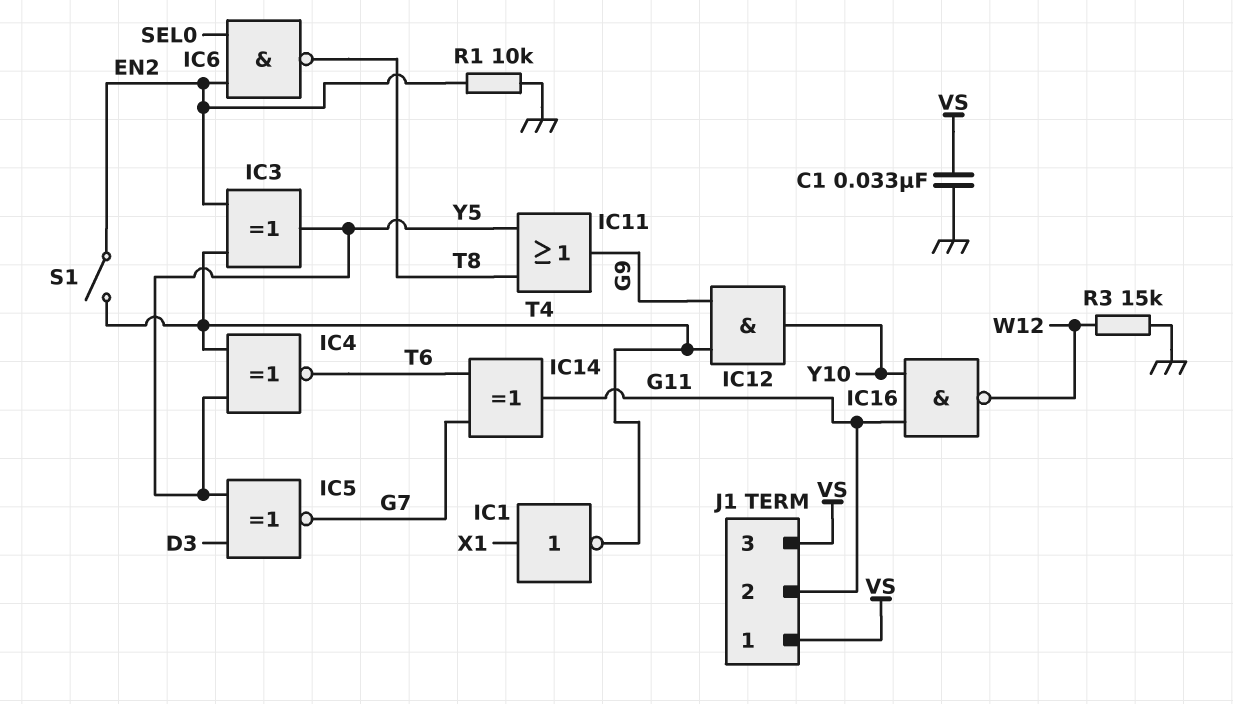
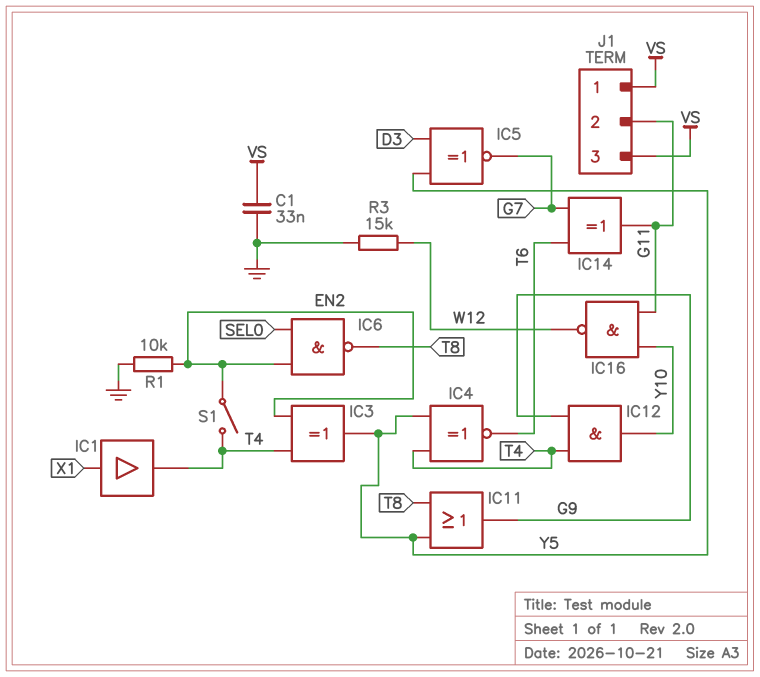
IC1: NOT (in X1, out T4) -> buffer (in X1, out T4)

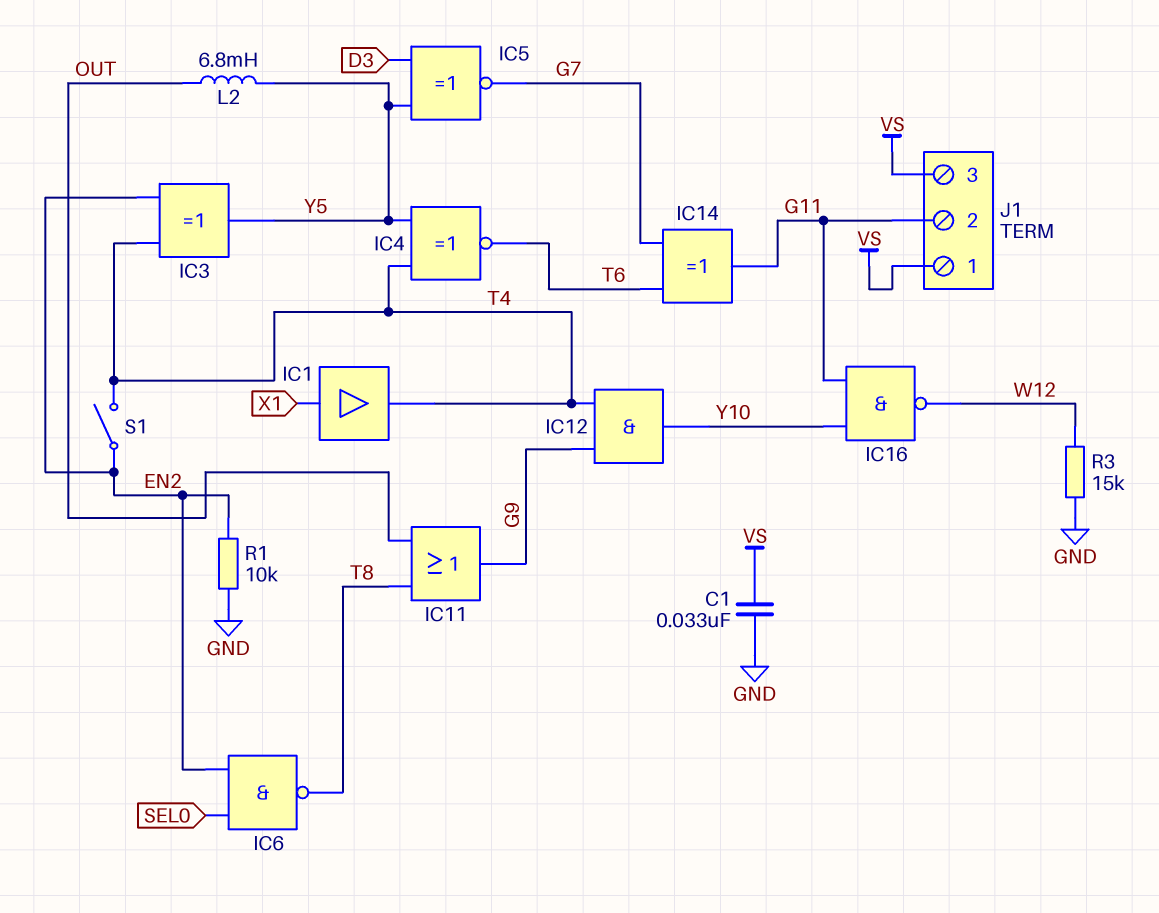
IC11: OR (in T8, in Y5, out G9) -> OR (in OUT, in T8, out G9)
L2: none -> 6.8mH (OUT, Y5)

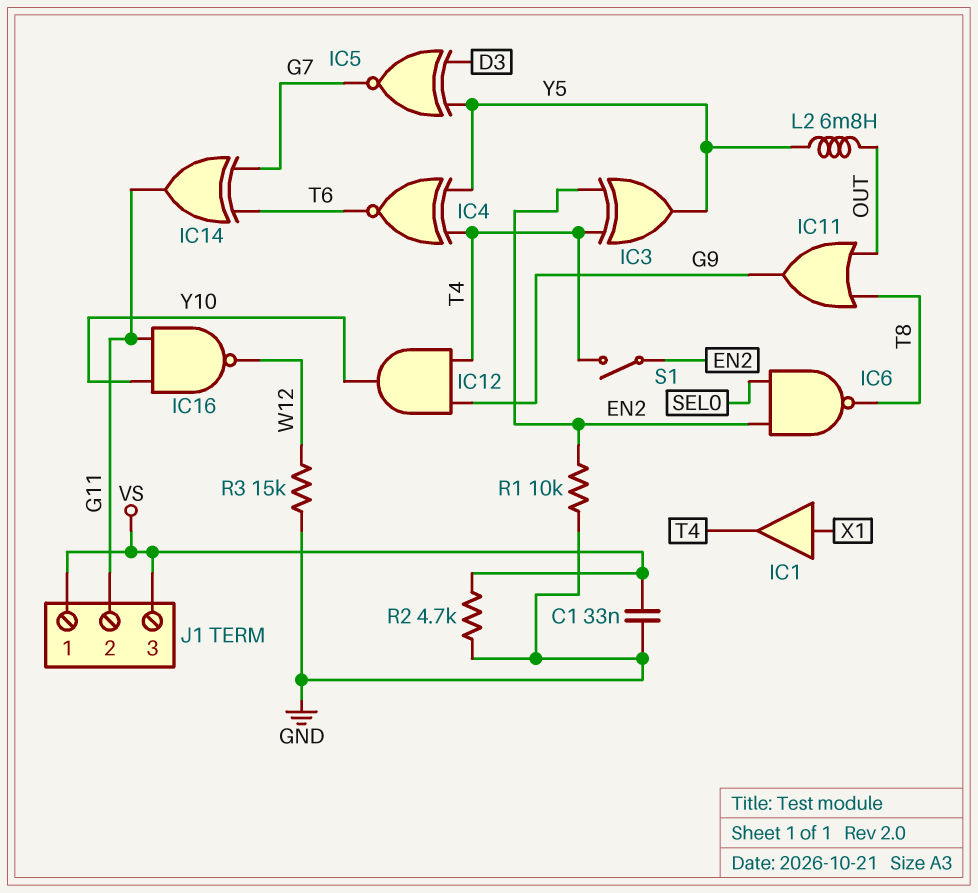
R2: none -> 4.7k (GND, VS)

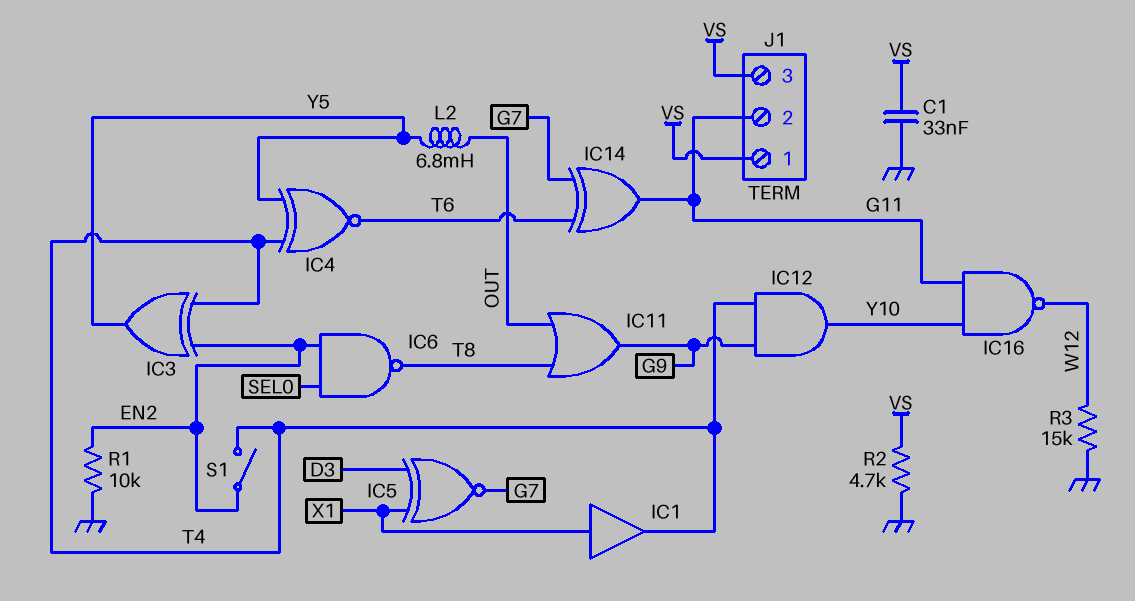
IC5: XNOR (in D3, in Y5, out G7) -> XNOR (in D3, in X1, out G7)

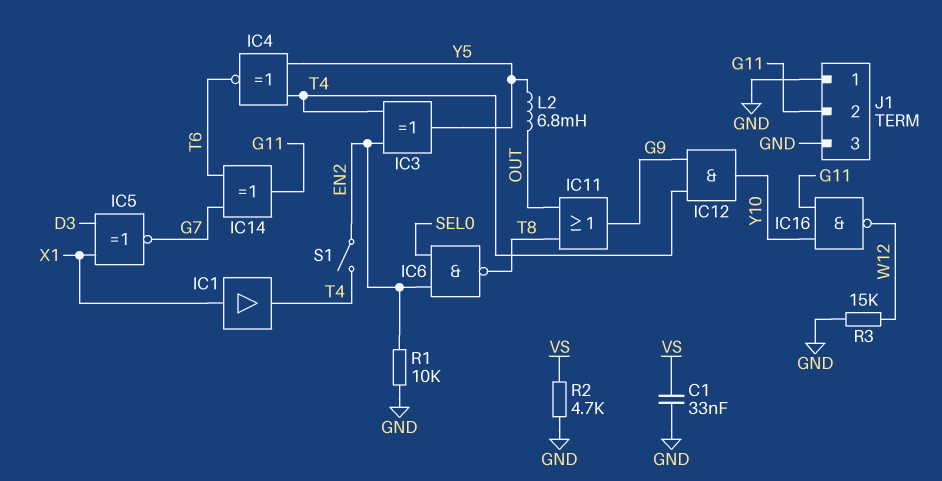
J1 pin 1: VS -> GND
J1 pin 3: VS -> GND

